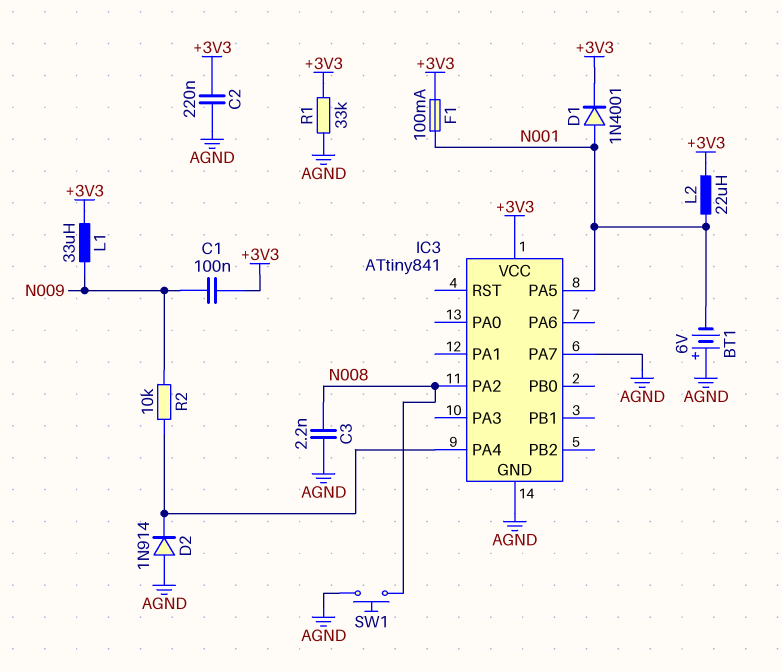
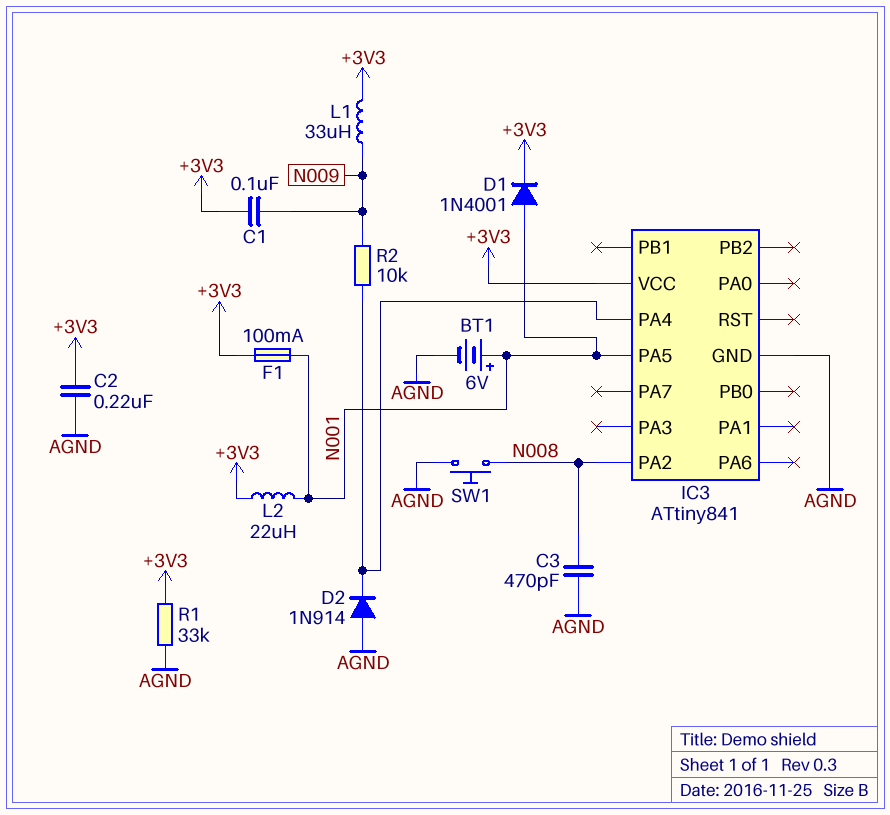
BT1: 6V (plus AGND, minus N001) -> 6V (plus N001, minus AGND)
C3: 2.2nF (AGND, N008) -> 470pF (AGND, N008)
IC3 pin PA7: AGND -> none

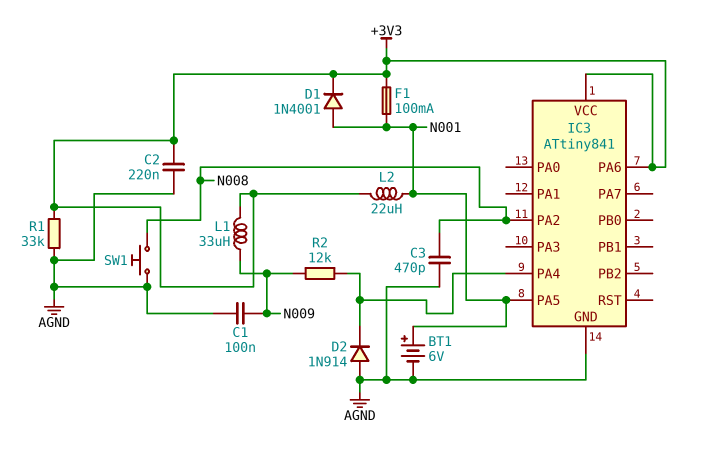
C1: 100nF (+3V3, N009) -> 100nF (AGND, N009)
IC3 pin PA6: none -> +3V3
R2: 10k (IC3/PA4, N009) -> 12k (IC3/PA4, N009)

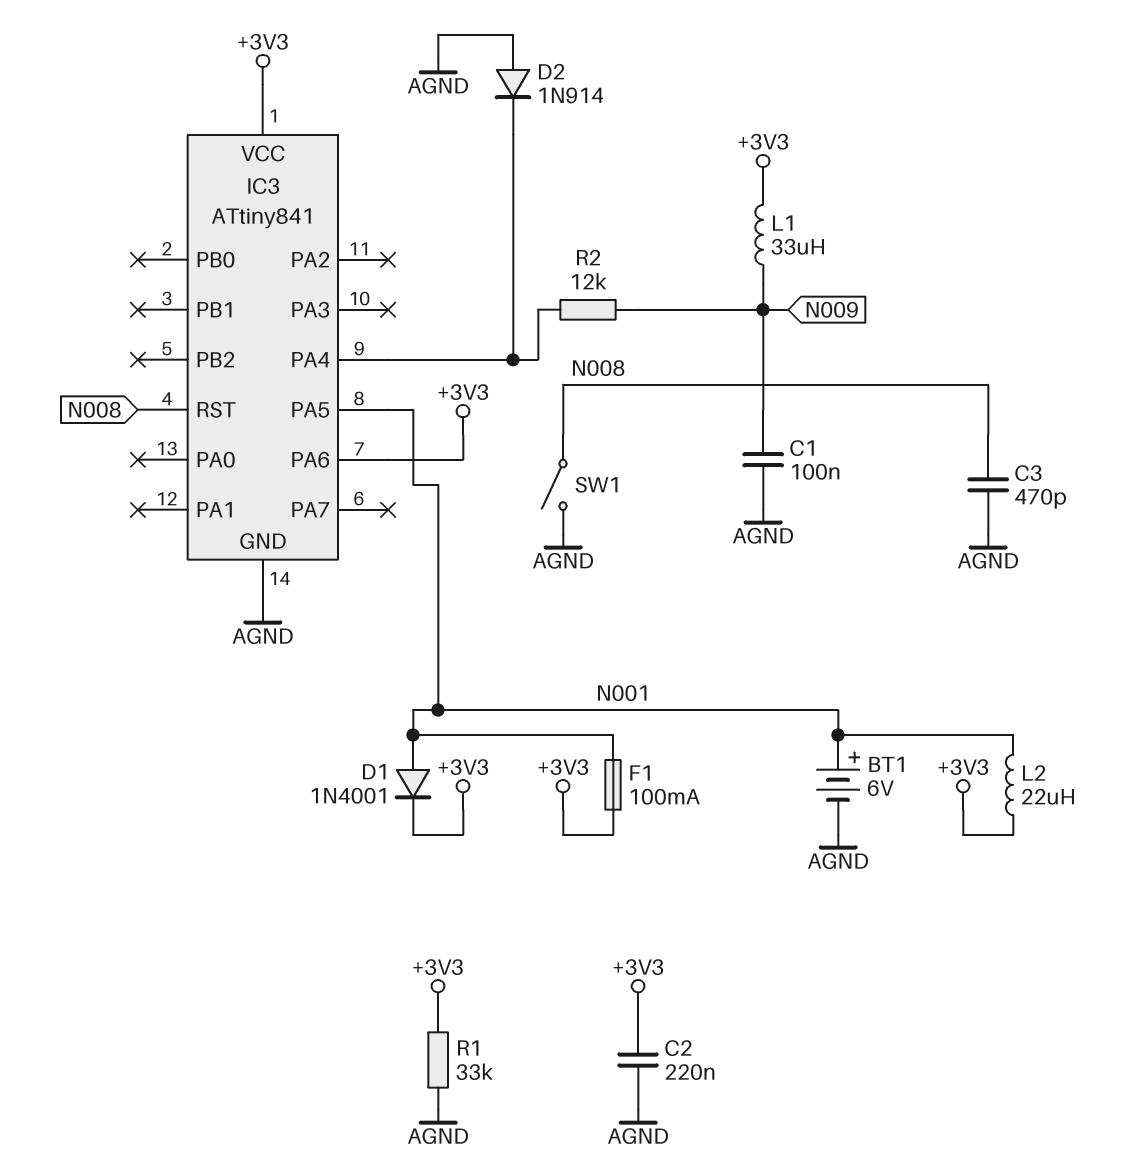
IC3 pin PA2: N008 -> none
IC3 pin RST: none -> N008
SW1: button (AGND, N008) -> switch (AGND, N008)

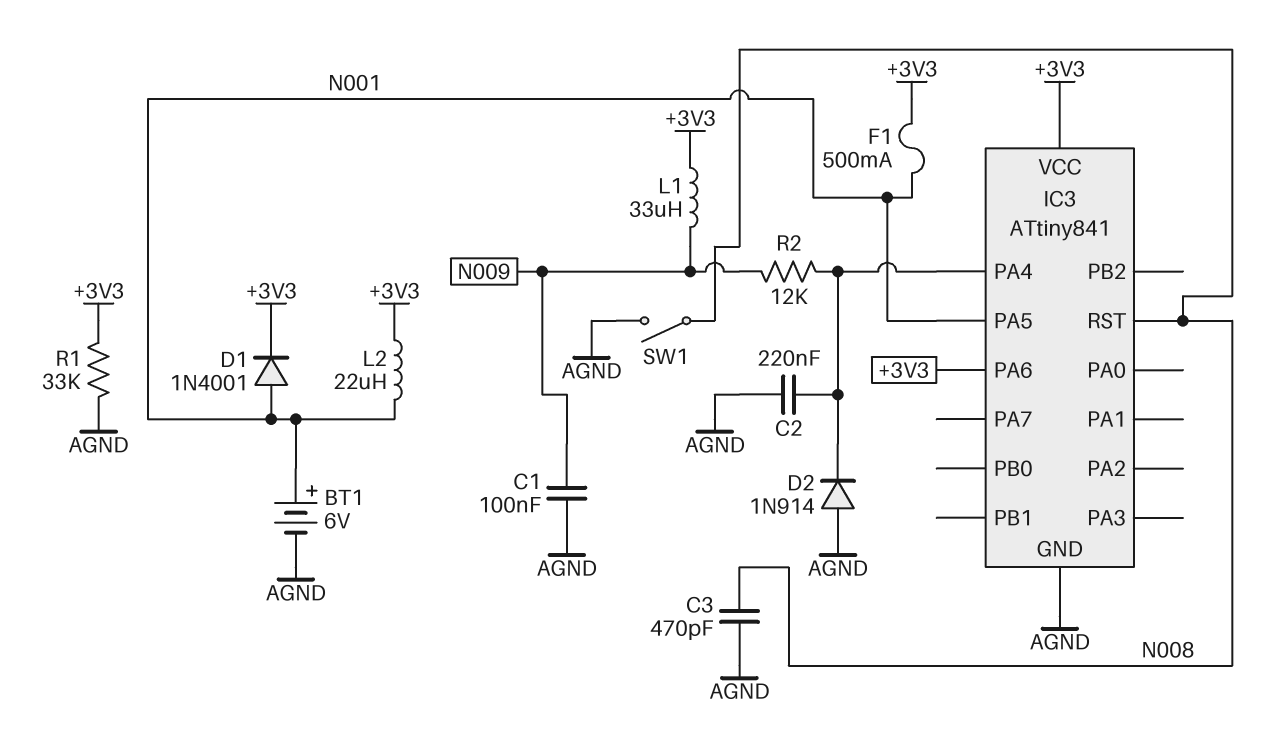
C2: 220nF (+3V3, AGND) -> 220nF (AGND, IC3/PA4)
F1: 100mA (+3V3, N001) -> 500mA (+3V3, N001)

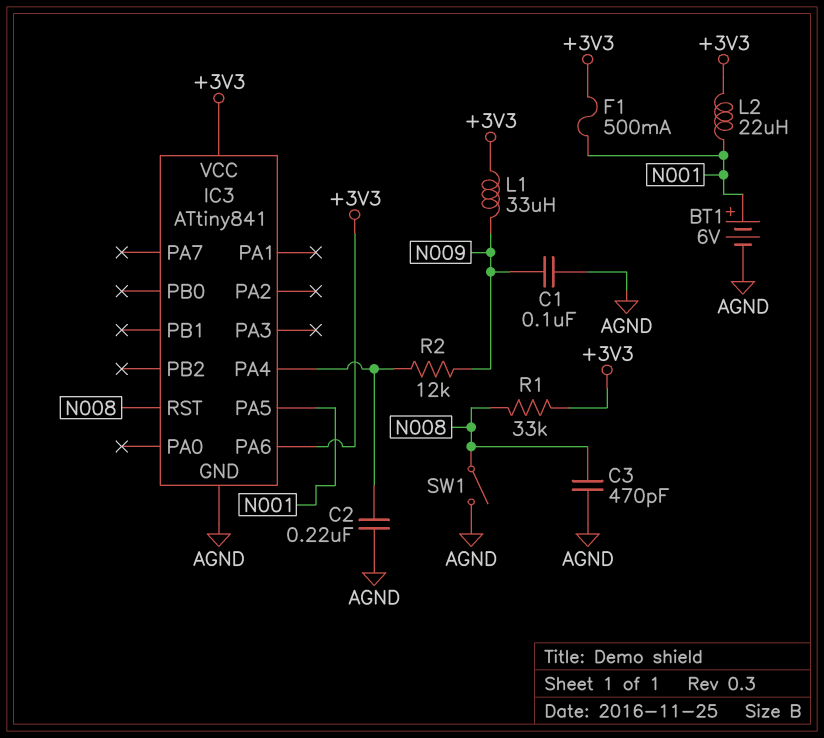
D1: diode 1N4001 (A N001, K +3V3) -> none
D2: diode 1N914 (A AGND, K IC3/PA4) -> none
R1: 33k (+3V3, AGND) -> 33k (+3V3, N008)

